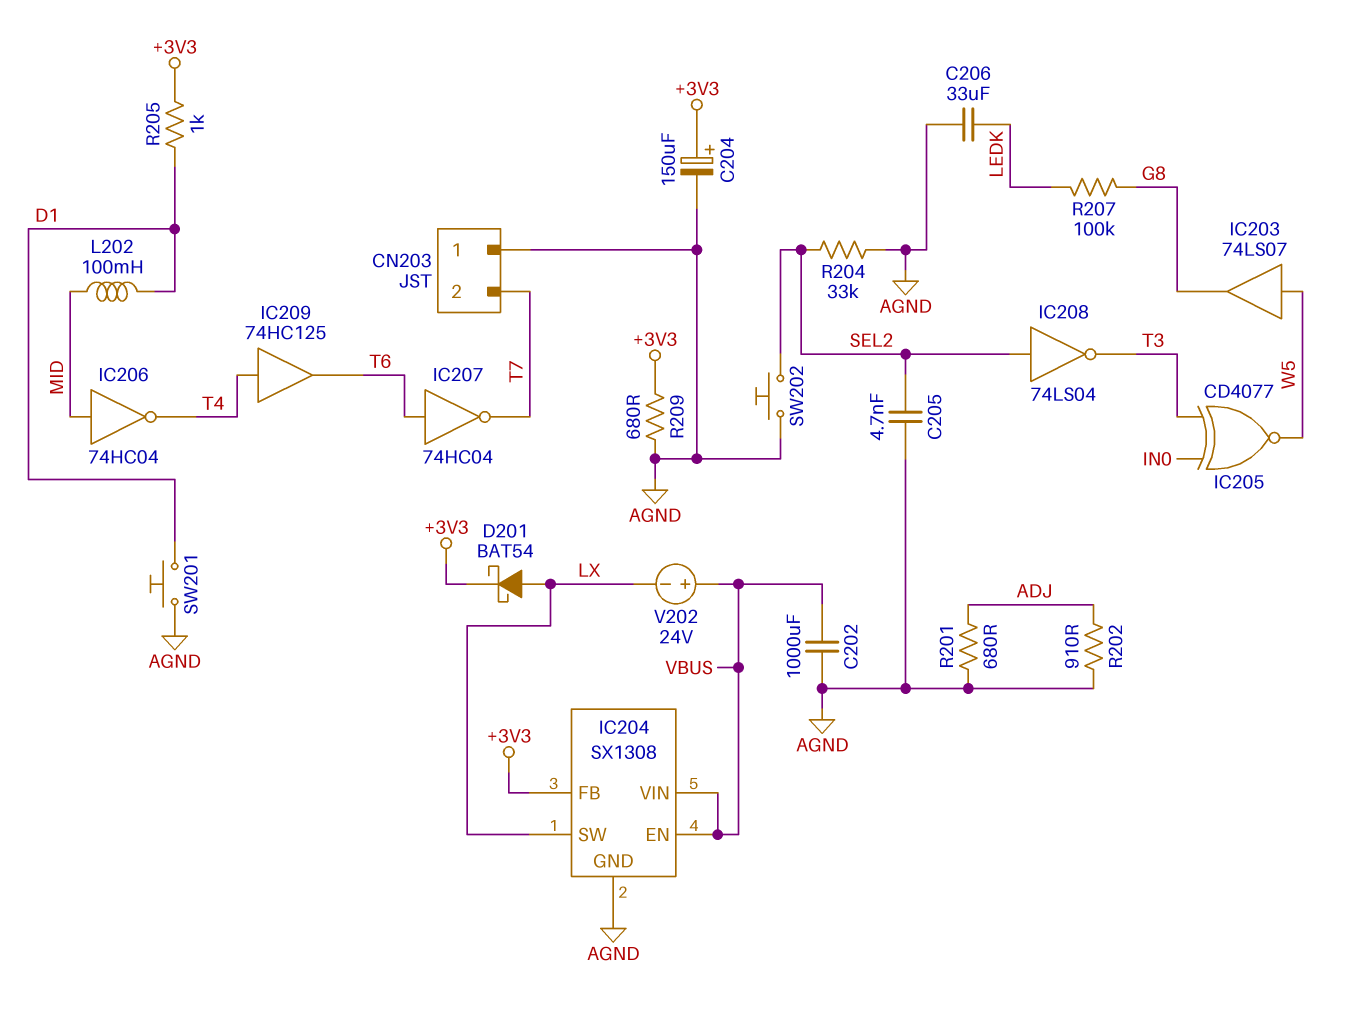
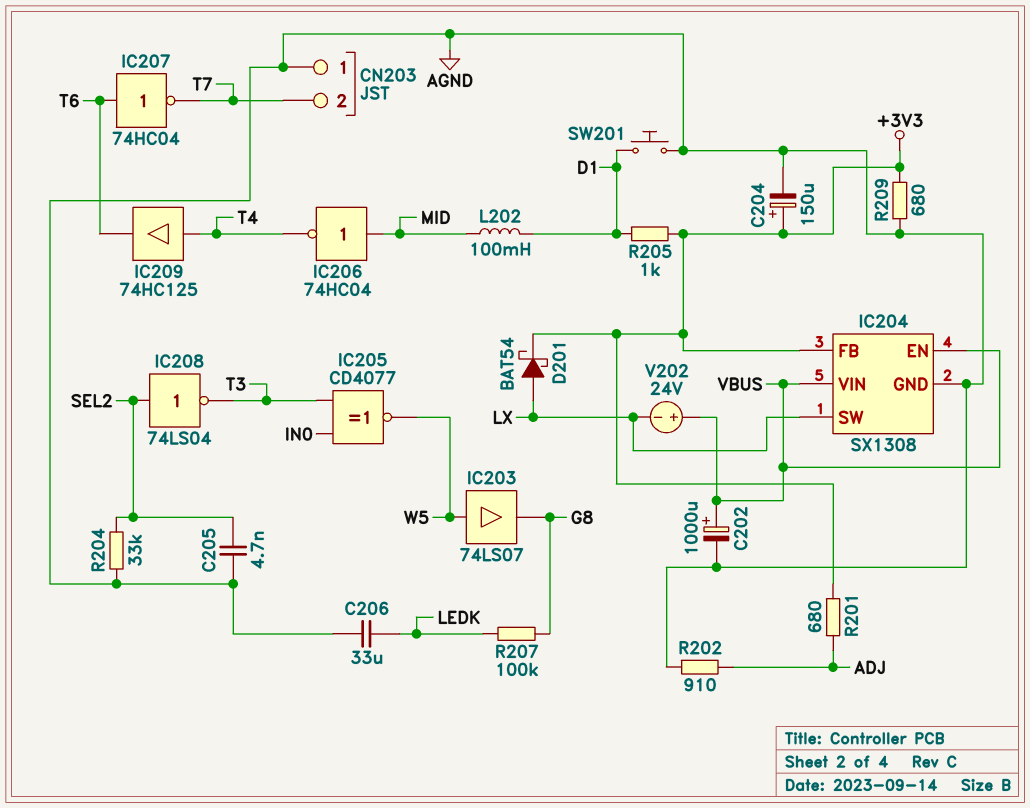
C202: 1000uF (AGND, VBUS) -> 1000uF (plus VBUS, minus AGND)
R201: 680 (ADJ, AGND) -> 680 (+3V3, ADJ)
SW202: button (AGND, SEL2) -> none

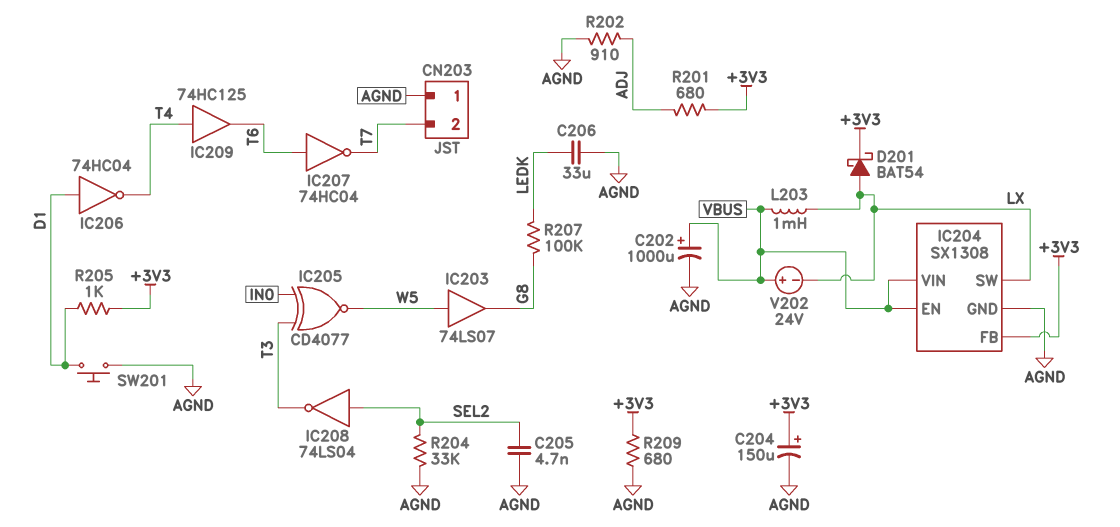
IC206: NOT 74HC04 (in MID, out T4) -> NOT 74HC04 (in D1, out T4)
L202: 100mH (D1, MID) -> none
L203: none -> 1mH (LX, VBUS)

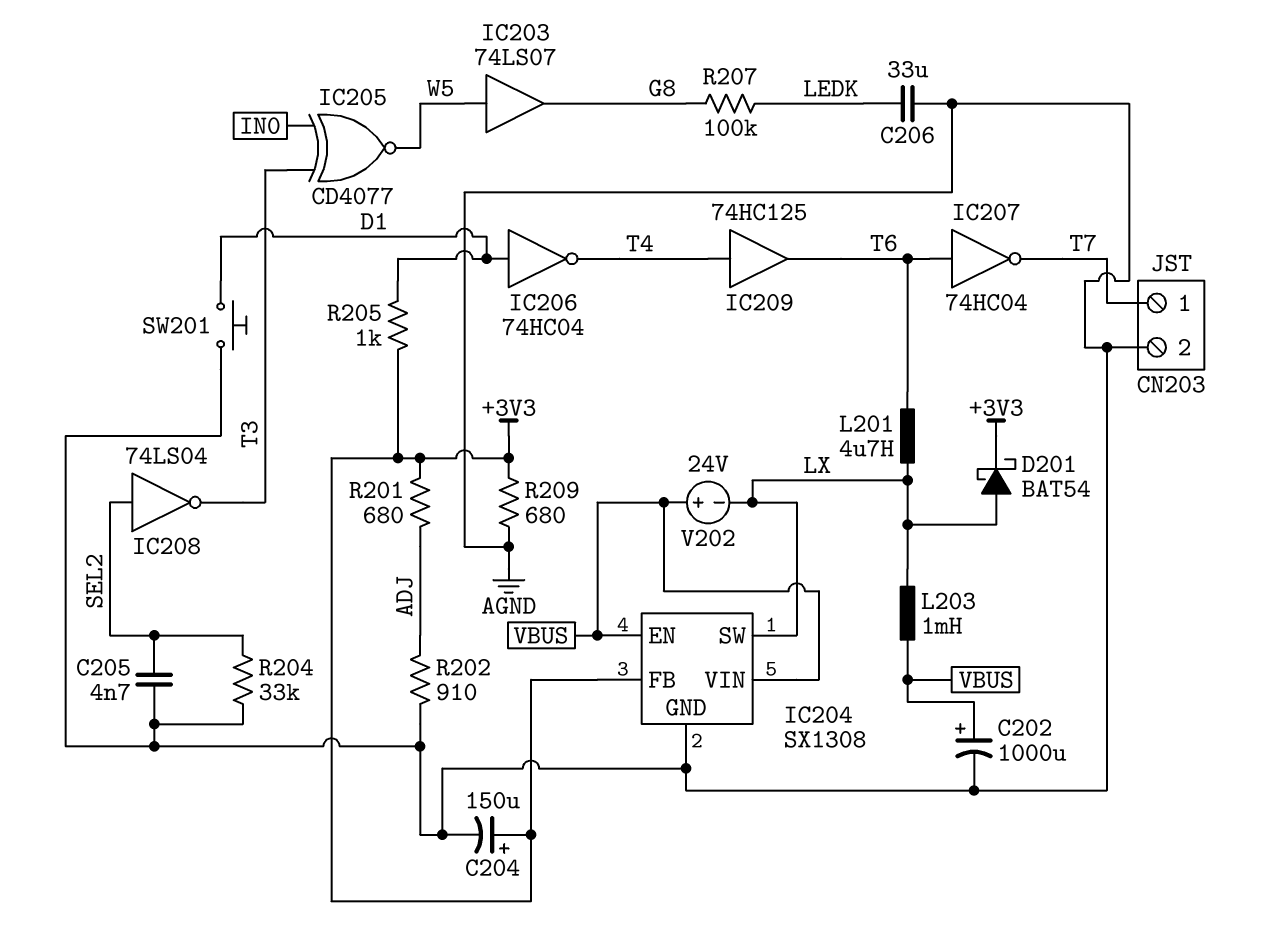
CN203 pin 1: AGND -> T7
CN203 pin 2: T7 -> AGND
L201: none -> 4.7uH (LX, T6)

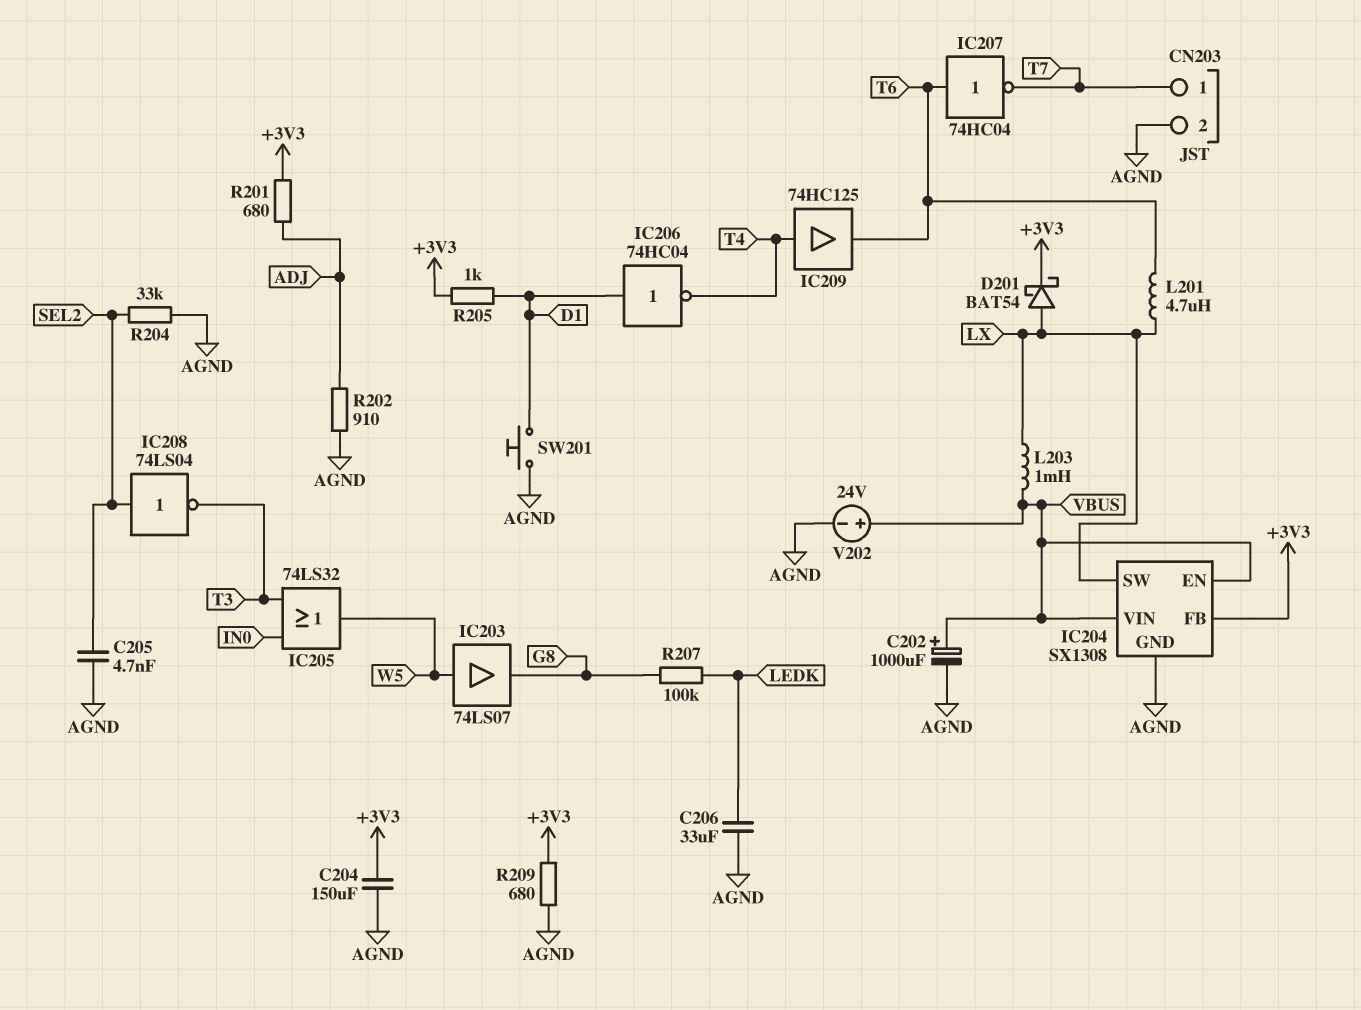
C204: 150uF (plus +3V3, minus AGND) -> 150uF (+3V3, AGND)
IC205: XNOR CD4077 (in IN0, in T3, out W5) -> OR 74LS32 (in IN0, in T3, out W5)
V202: 24V (plus VBUS, minus LX) -> 24V (plus VBUS, minus AGND)

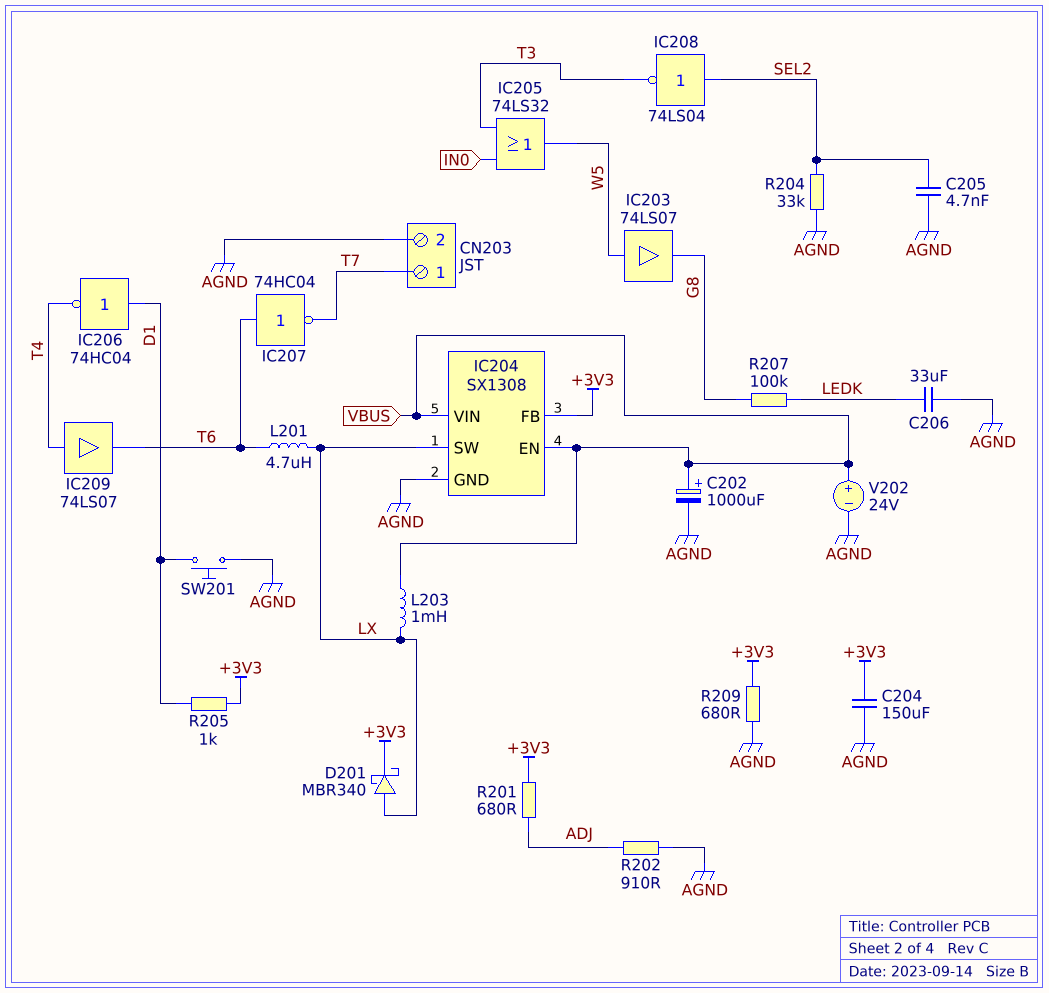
D201: schottky BAT54 (A LX, K +3V3) -> schottky MBR340 (A LX, K +3V3)
IC209: buffer 74HC125 (in T4, out T6) -> buffer 74LS07 (in T4, out T6)

